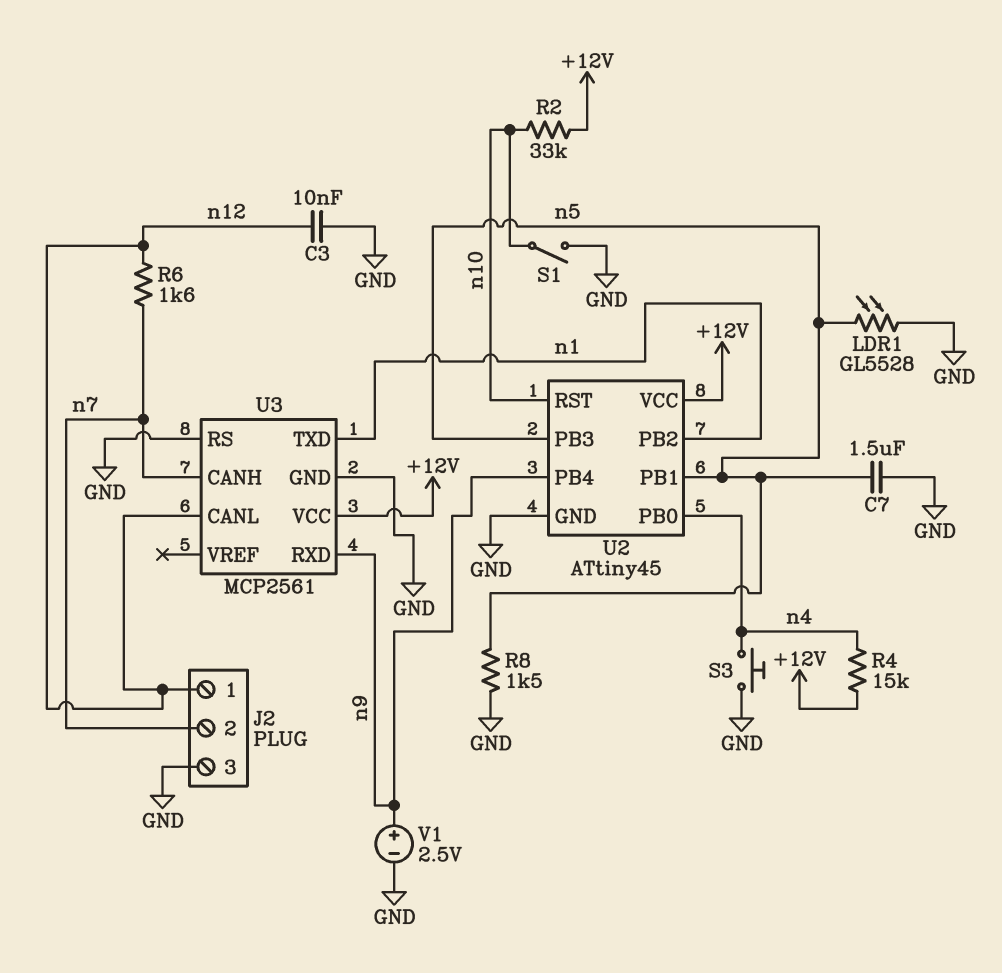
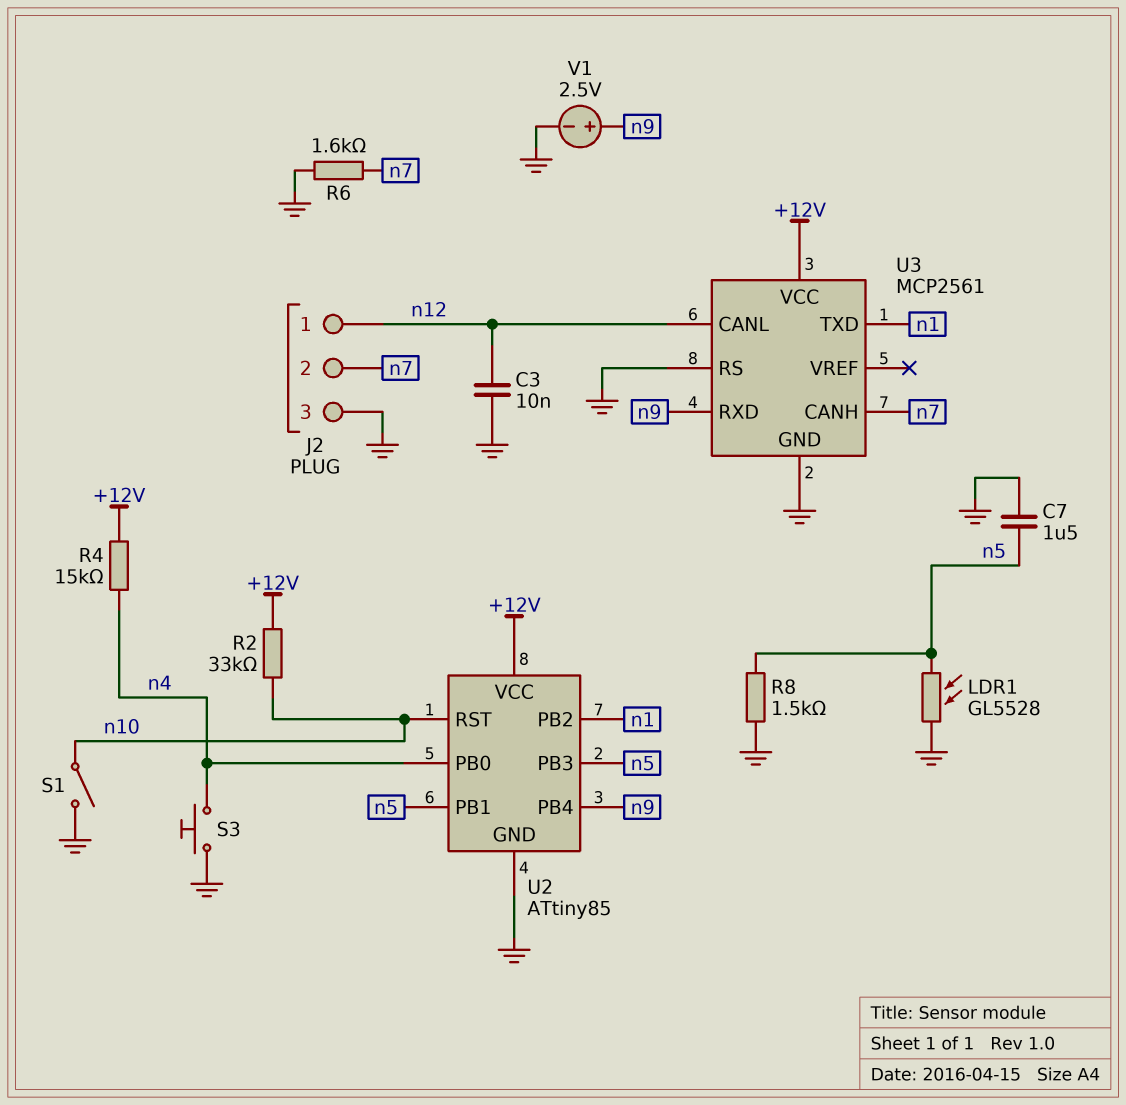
R6: 1.6k (n7, n12) -> 1.6k (GND, n7)
U2: ATtiny45 -> ATtiny85

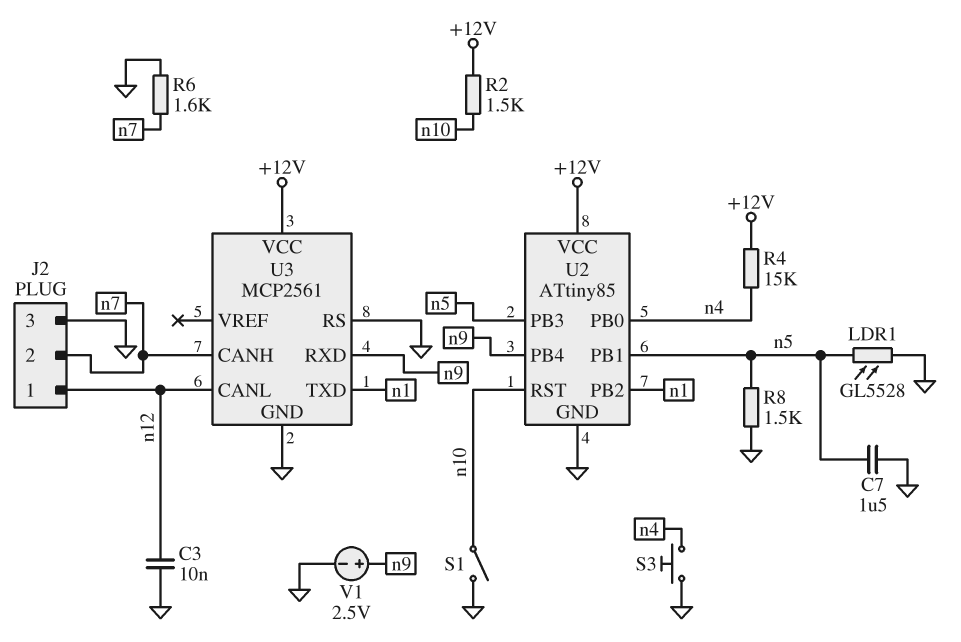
R2: 33k (+12V, n10) -> 1.5k (+12V, n10)

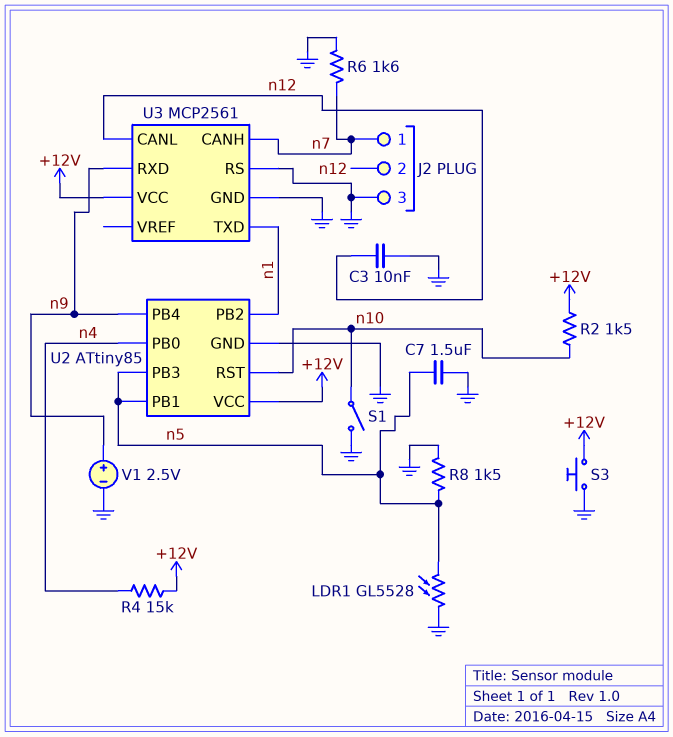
J2 pin 1: n12 -> n7
J2 pin 2: n7 -> n12
S3: button (GND, n4) -> button (+12V, GND)

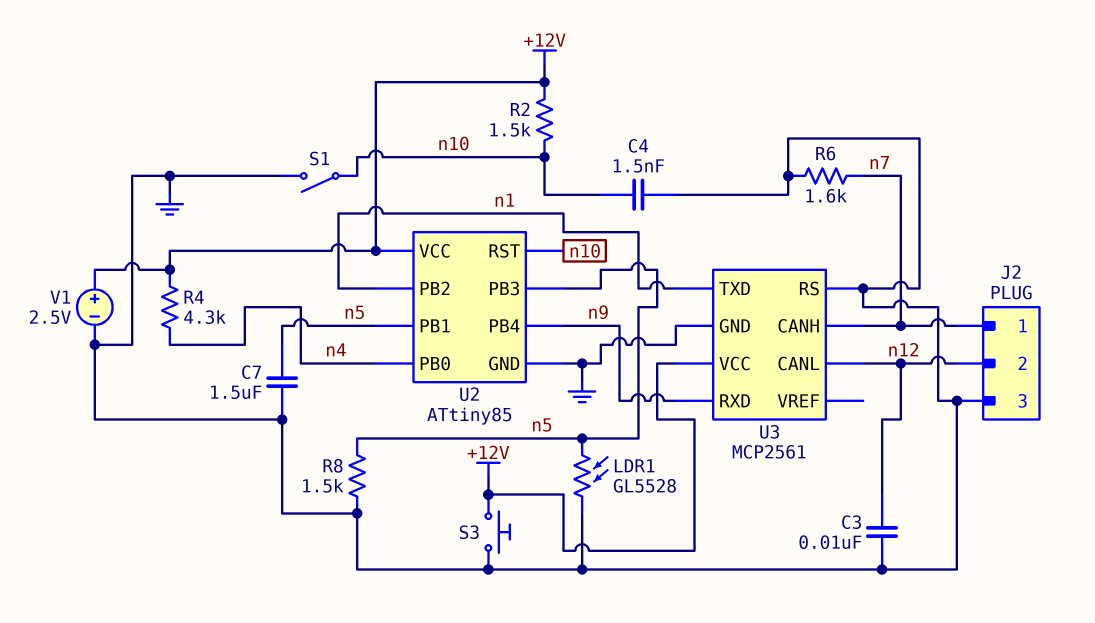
C4: none -> 1.5nF (GND, n10)
R4: 15k (+12V, n4) -> 4.3k (+12V, n4)
V1: 2.5V (plus n9, minus GND) -> 2.5V (plus +12V, minus GND)

